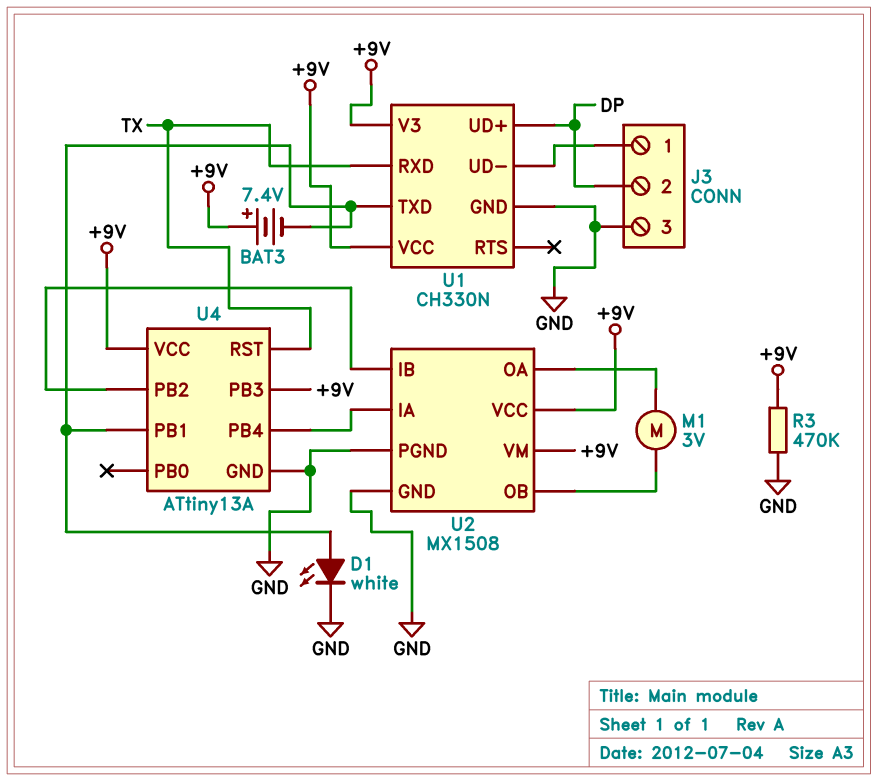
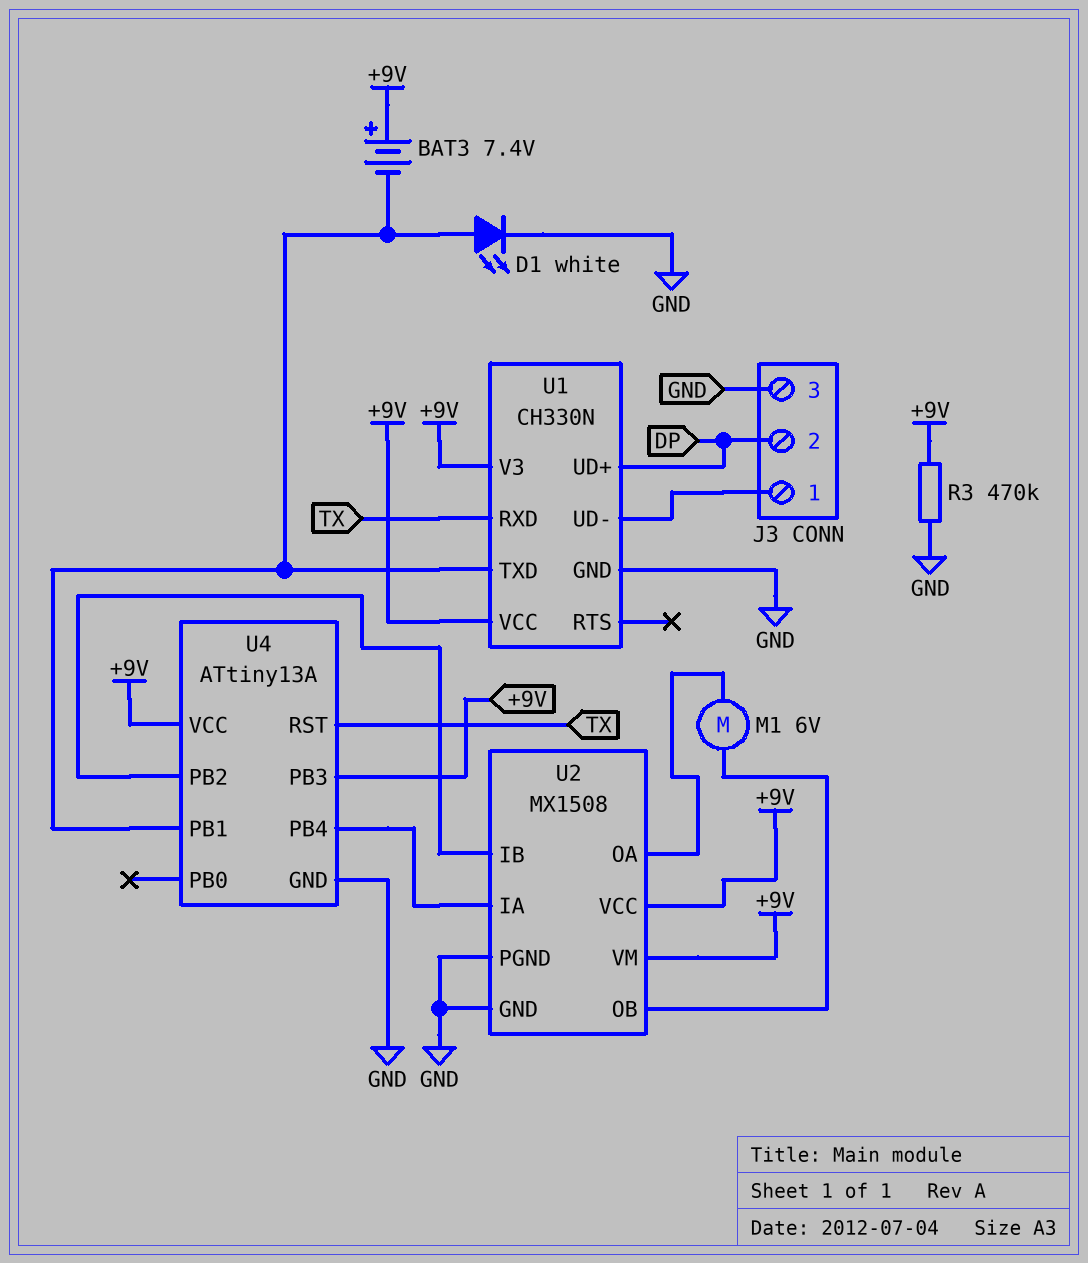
M1: motor 3V (U2/OA, U2/OB) -> motor 6V (U2/OA, U2/OB)

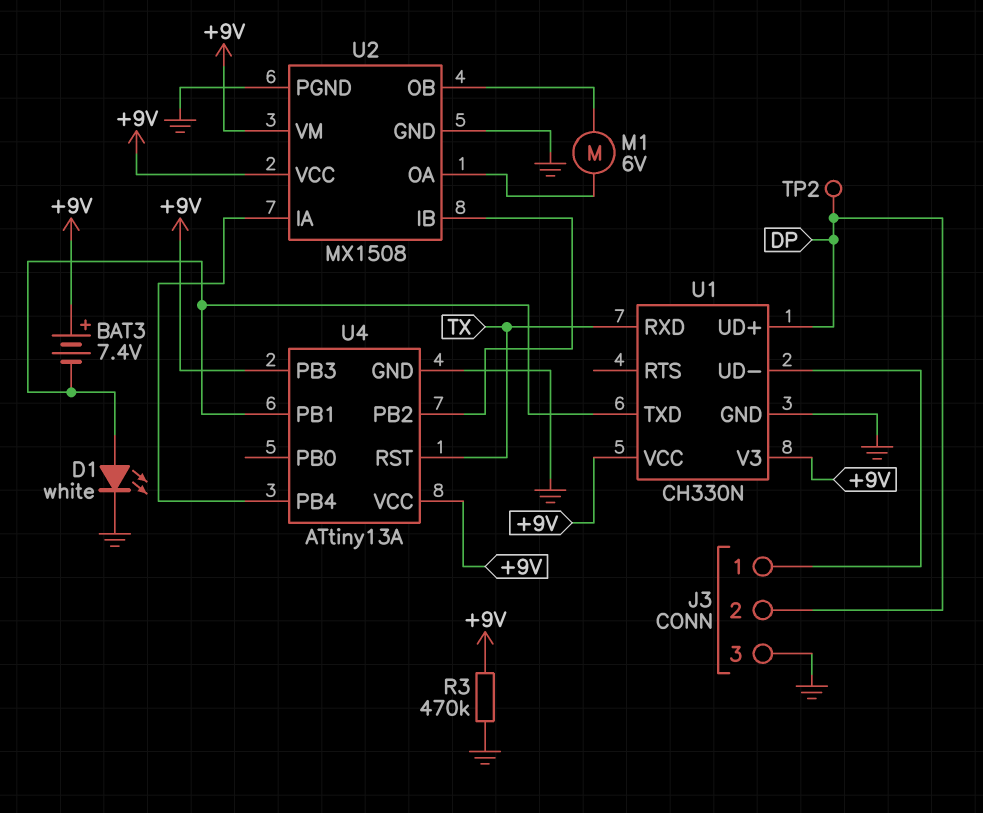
TP2: none -> test point (DP)

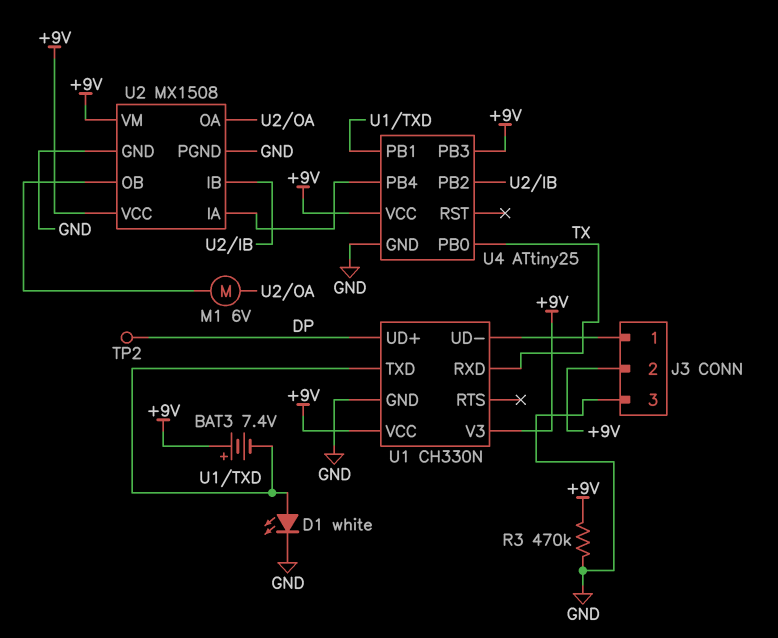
J3 pin 2: DP -> +9V
U4: ATtiny13A -> ATtiny25
U4 pin PB0: none -> TX
U4 pin RST: TX -> none

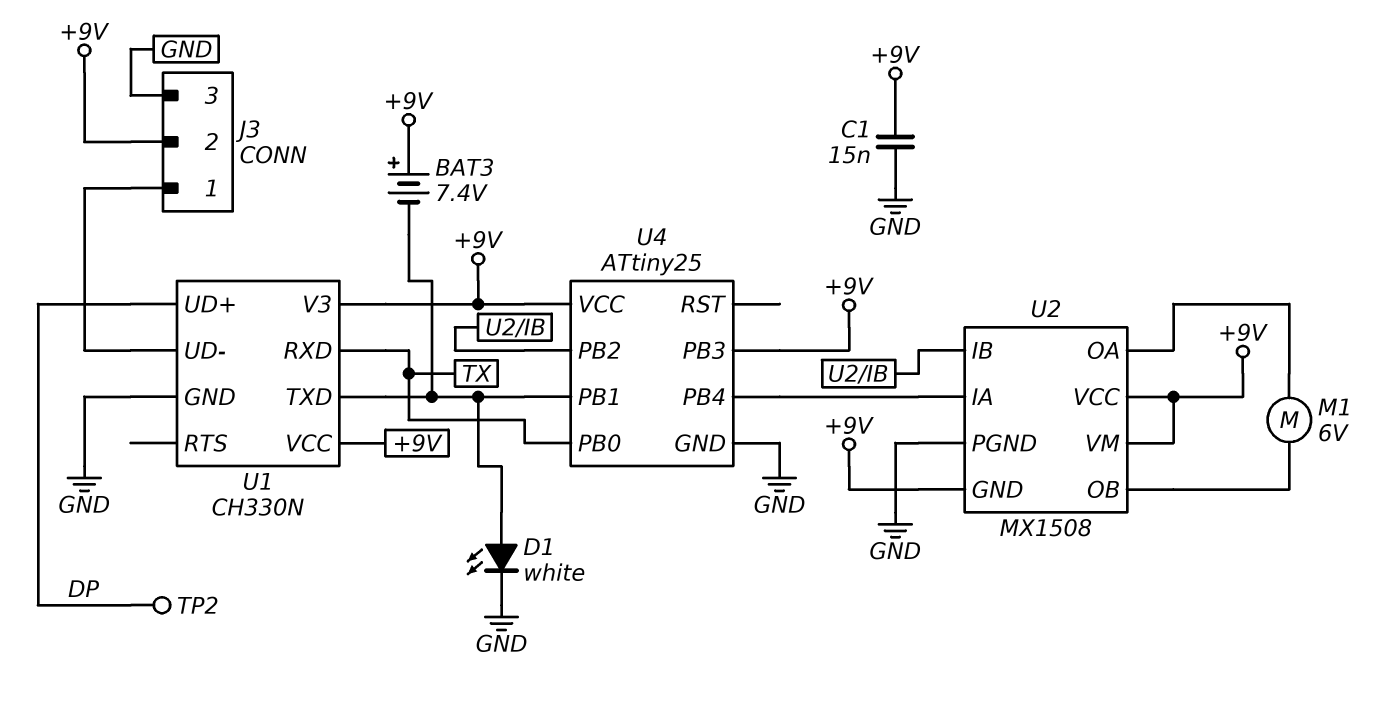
C1: none -> 15nF (+9V, GND)
R3: 470k (+9V, GND) -> none
U2 pin GND: GND -> +9V

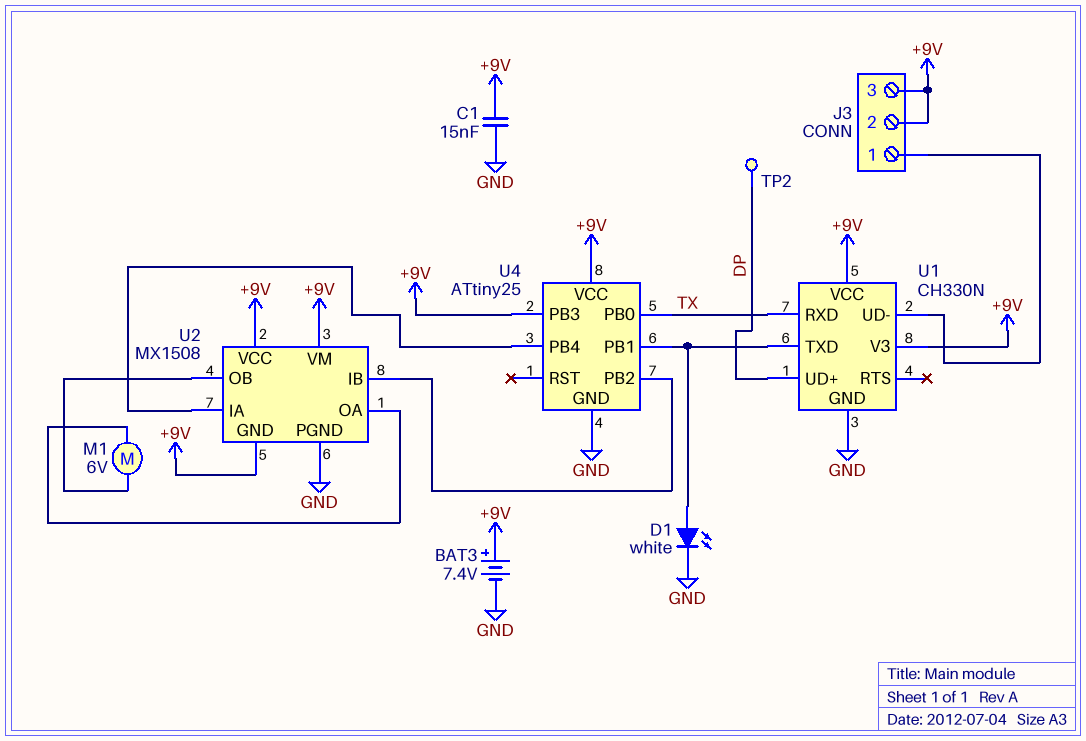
BAT3: 7.4V (plus +9V, minus U1/TXD) -> 7.4V (plus +9V, minus GND)
J3 pin 3: GND -> +9V

